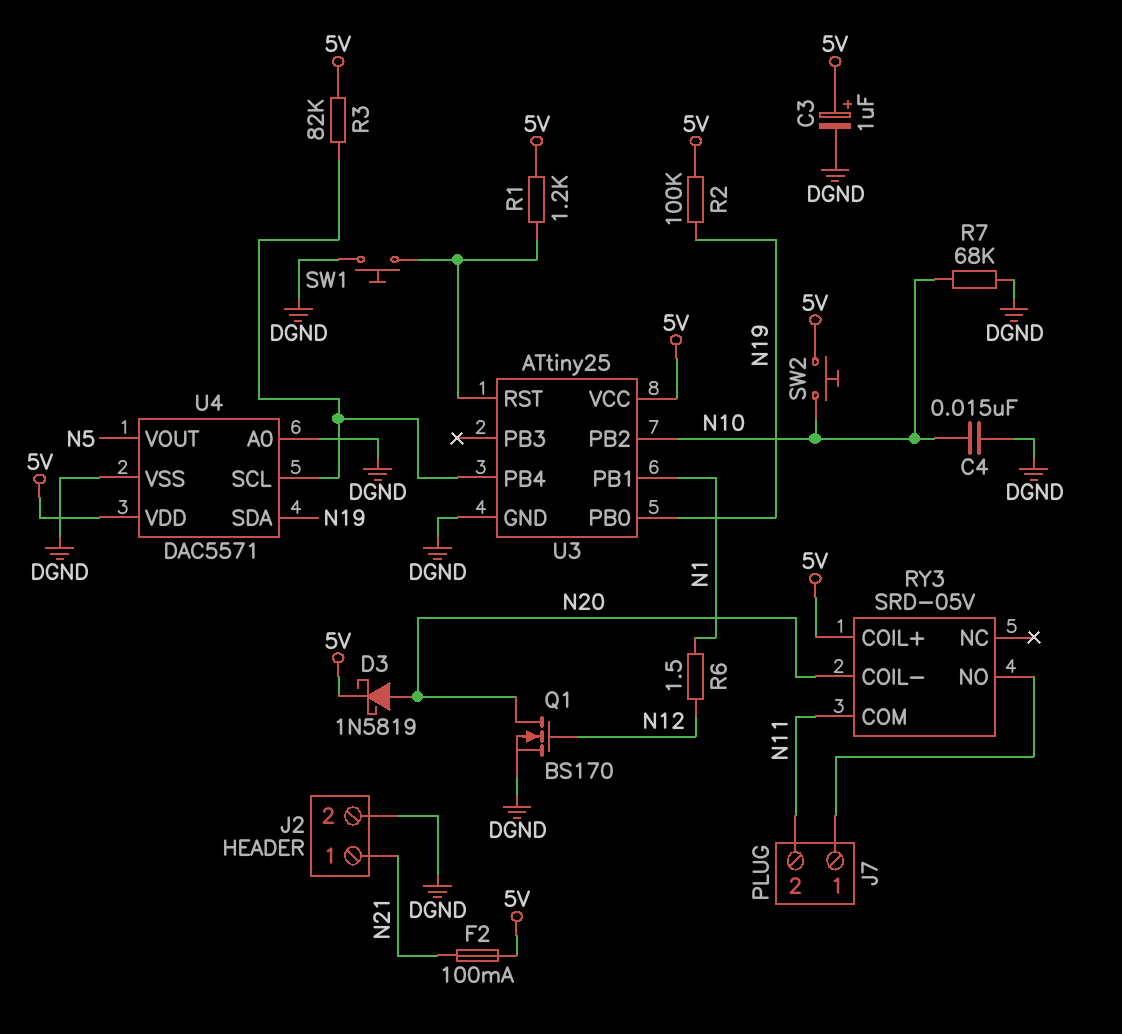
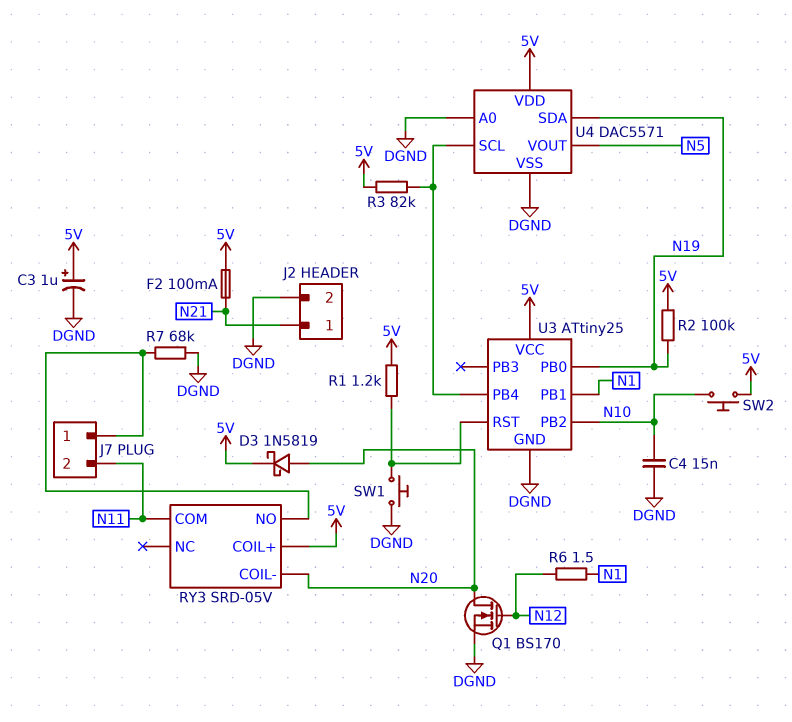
R7: 68k (DGND, N10) -> 68k (DGND, J7/1)

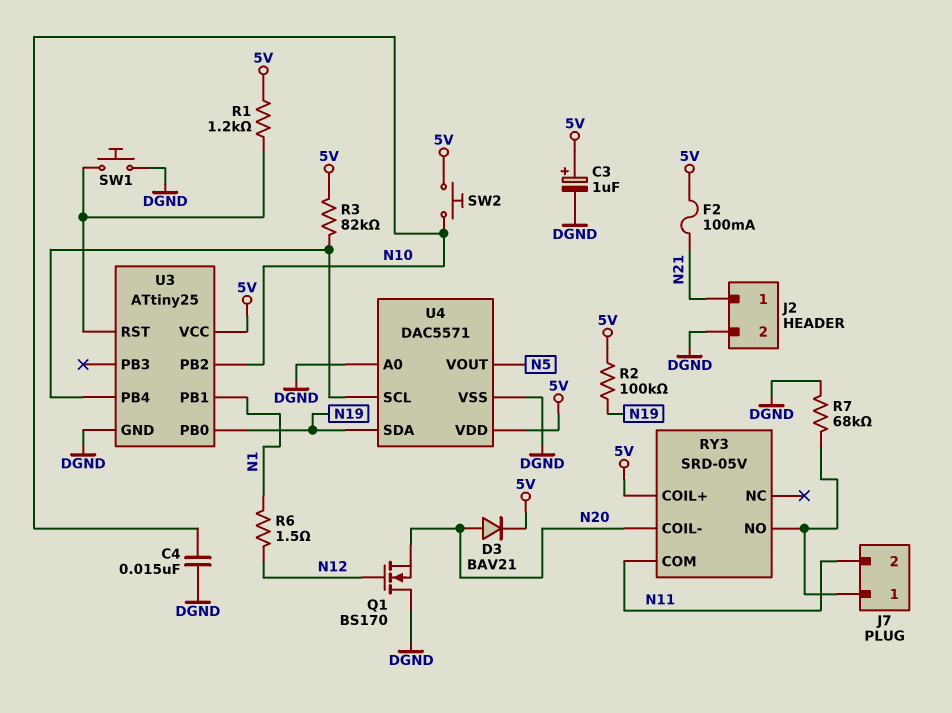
D3: schottky 1N5819 (A N20, K 5V) -> diode BAV21 (A N20, K 5V)
Q1: NMOS BS170 (G N12, D N20, S DGND) -> NMOS BS170 (G N12, D DGND, S N20)

